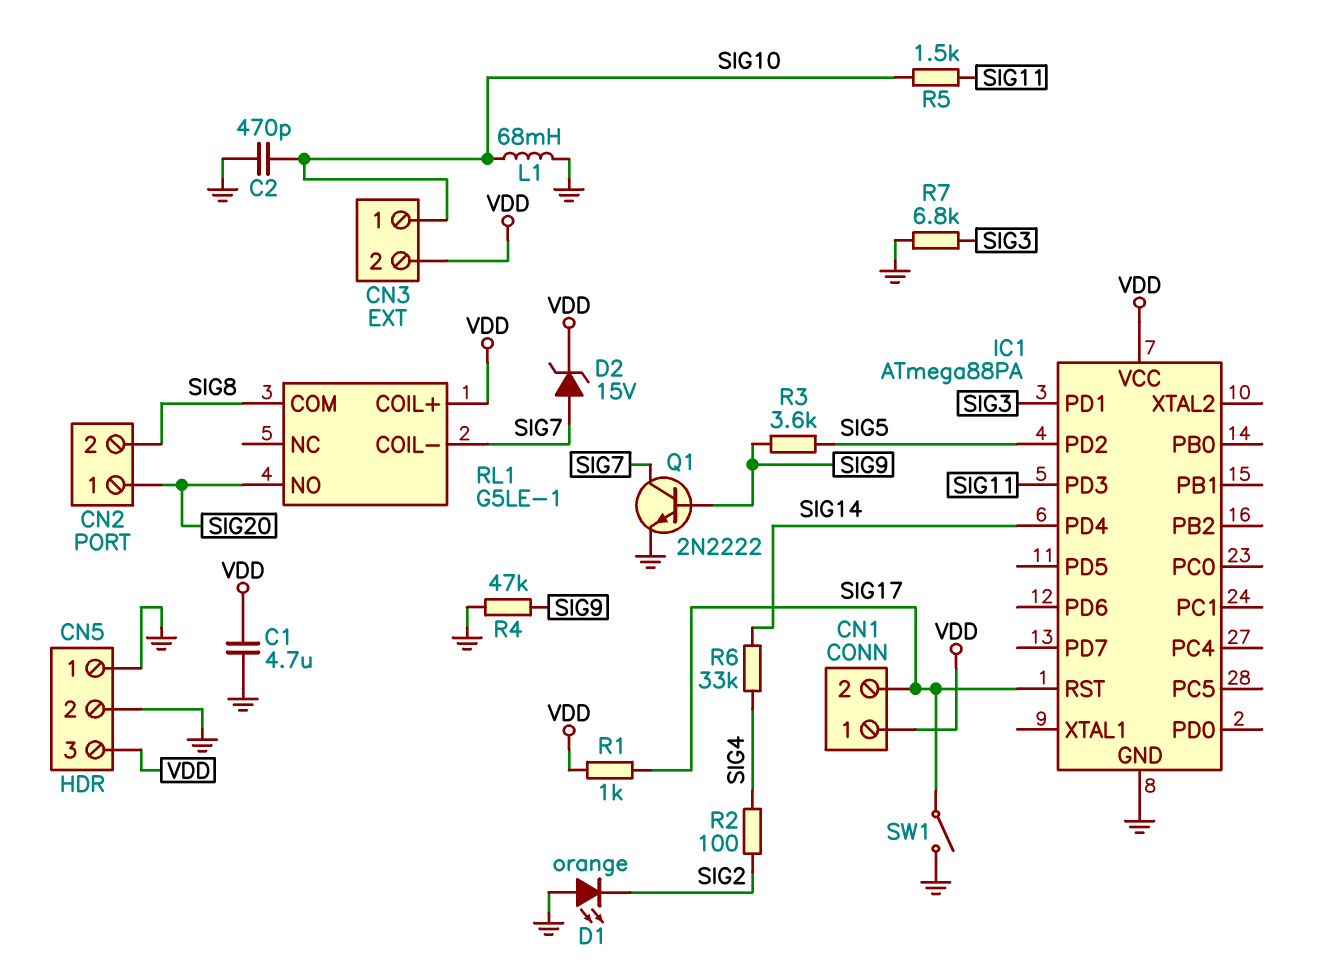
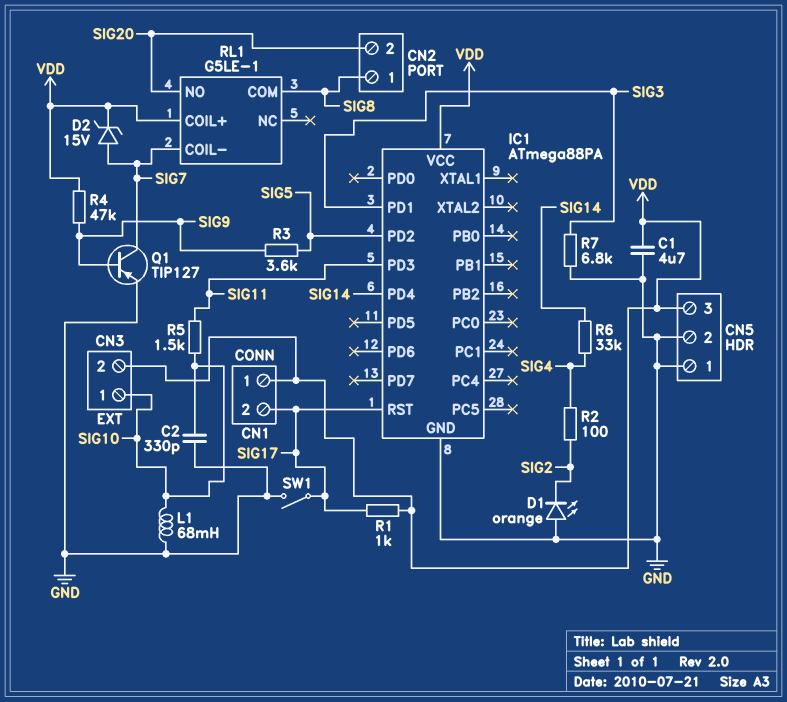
C2: 470pF (GND, SIG10) -> 330pF (GND, SIG10)
CN2 pin 1: SIG20 -> SIG8
CN2 pin 2: SIG8 -> SIG20
Q1: NPN 2N2222 (B SIG9, C SIG7, E GND) -> PNP TIP127 (B SIG9, C SIG7, E GND)
R4: 47k (GND, SIG9) -> 47k (SIG9, VDD)

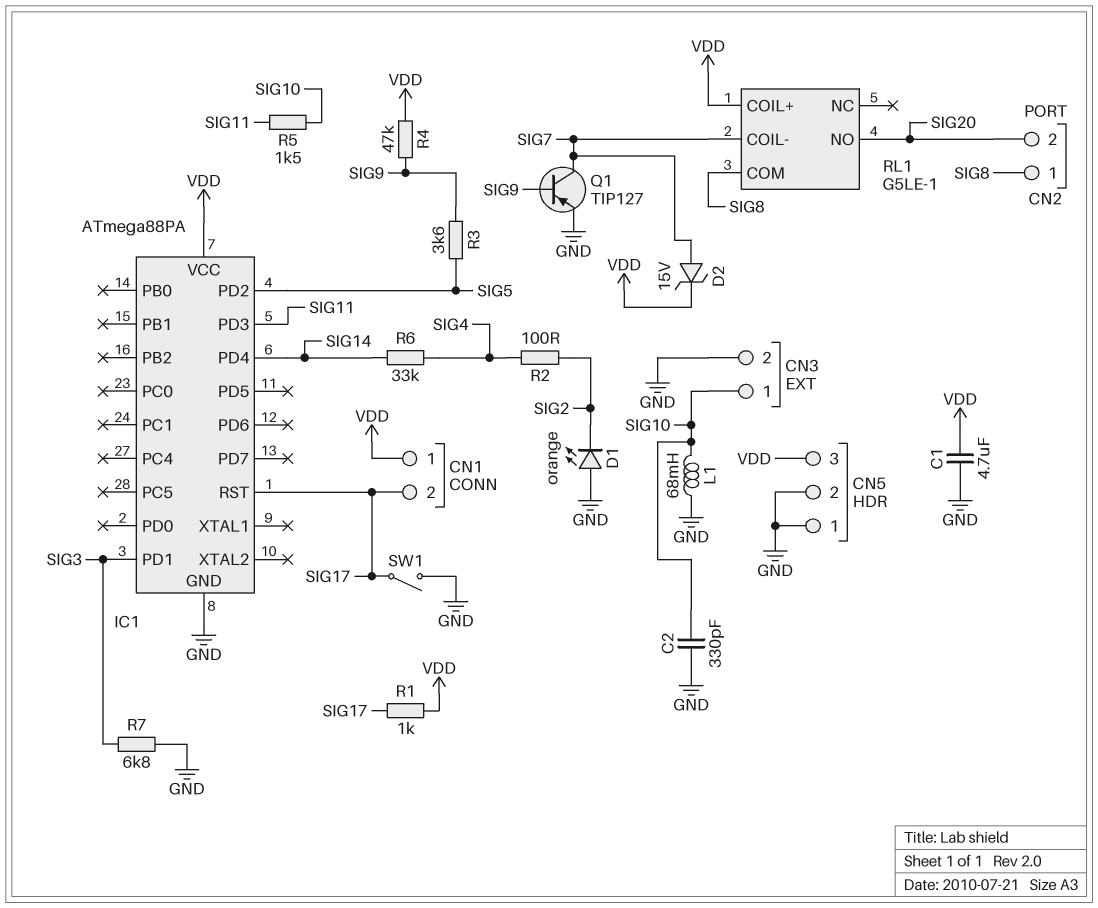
CN3 pin 2: VDD -> GND

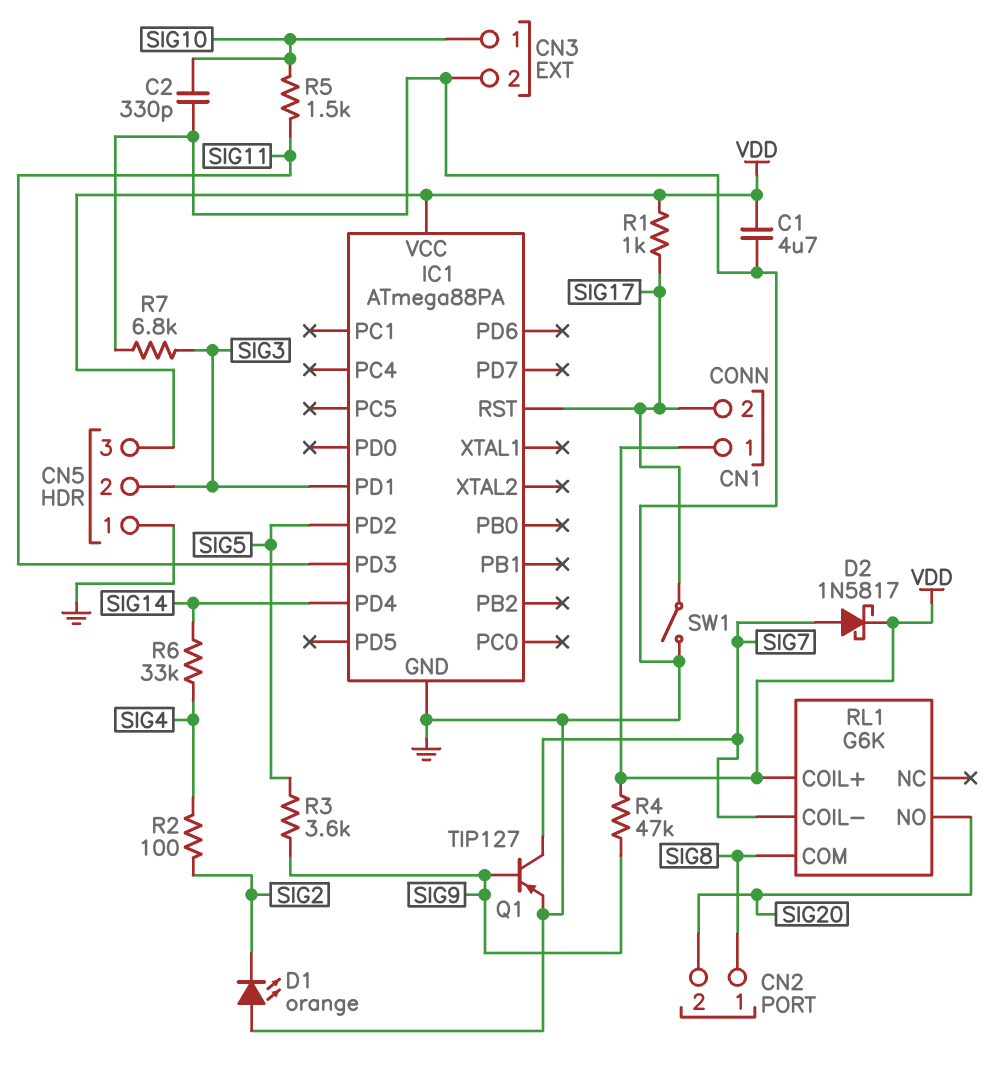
CN5 pin 2: GND -> SIG3
D2: zener 15V (A SIG7, K VDD) -> schottky 1N5817 (A SIG7, K VDD)
L1: 68mH (GND, SIG10) -> none
RL1: G5LE-1 -> G6K

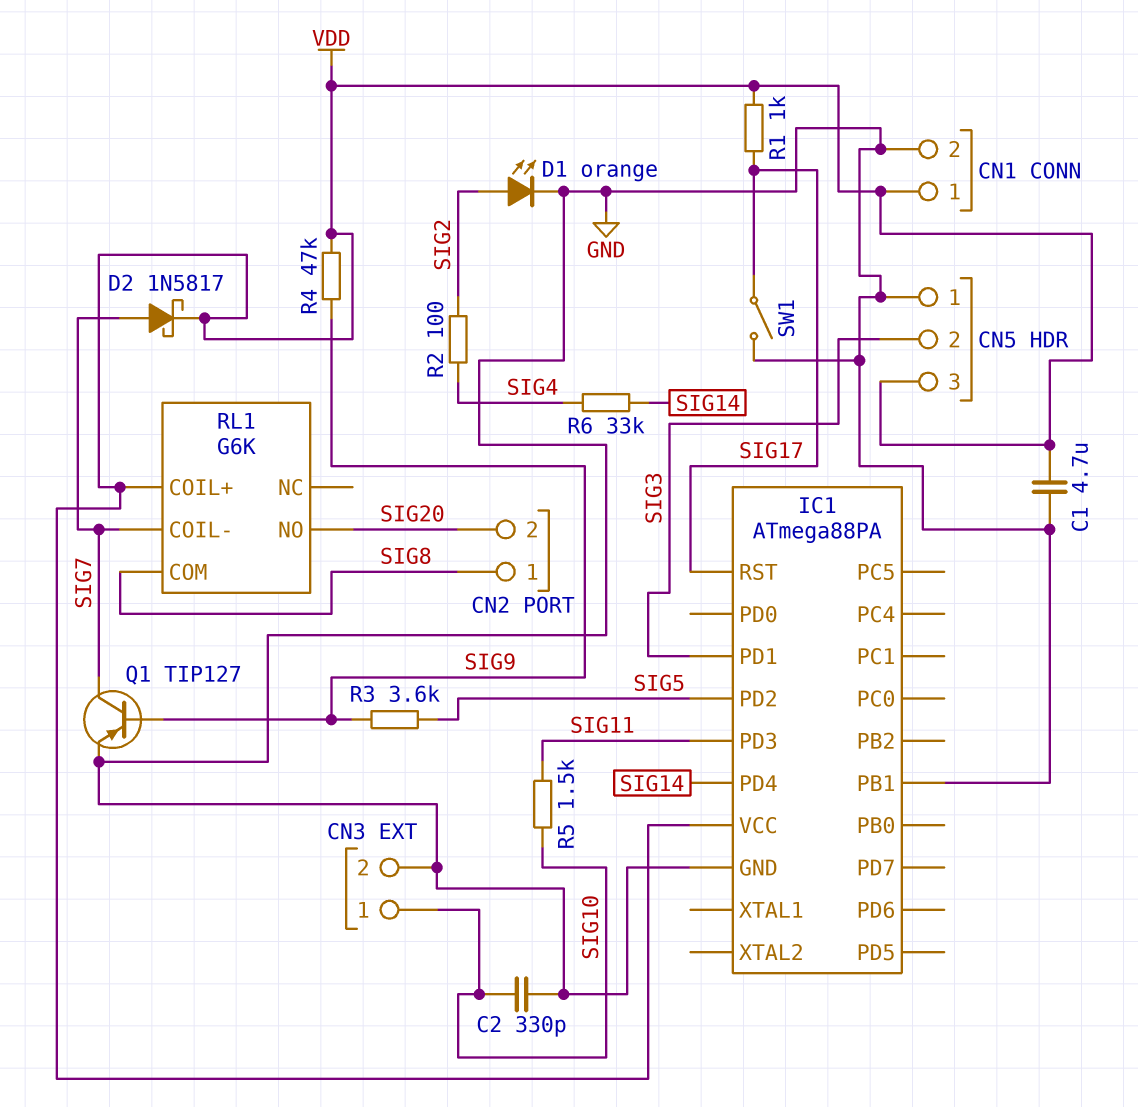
CN1 pin 2: SIG17 -> GND
D1: LED orange (A GND, K SIG2) -> LED orange (A SIG2, K GND)
IC1 pin PB1: none -> GND
R7: 6.8k (GND, SIG3) -> none

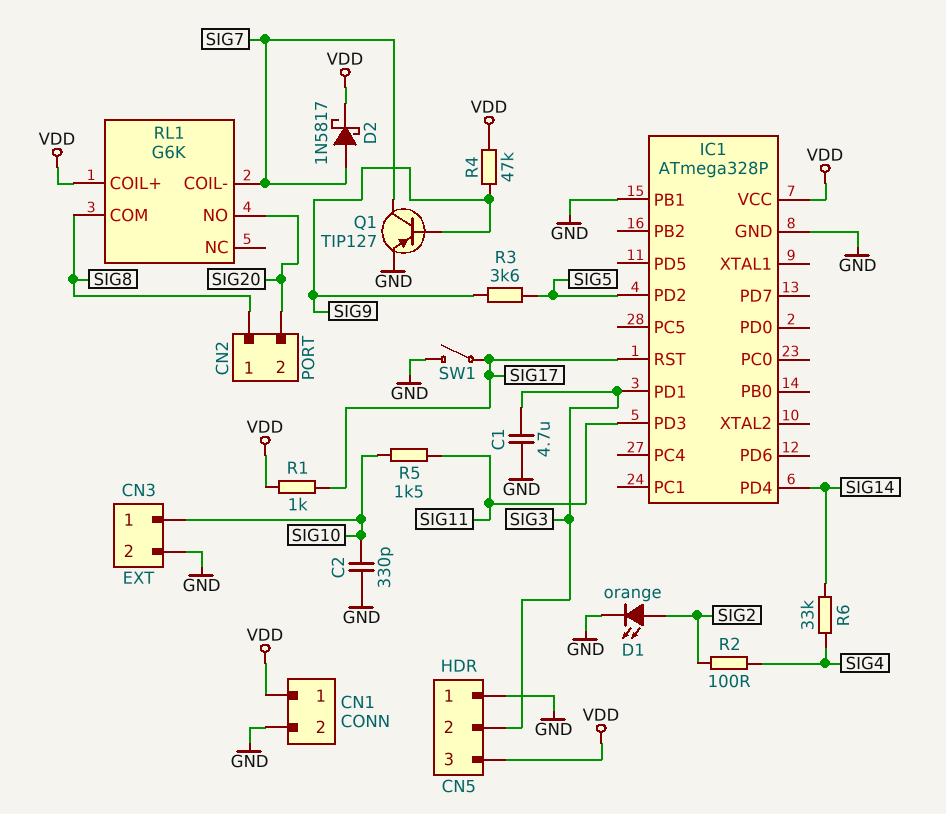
C1: 4.7uF (GND, VDD) -> 4.7uF (GND, SIG3)
IC1: ATmega88PA -> ATmega328P

